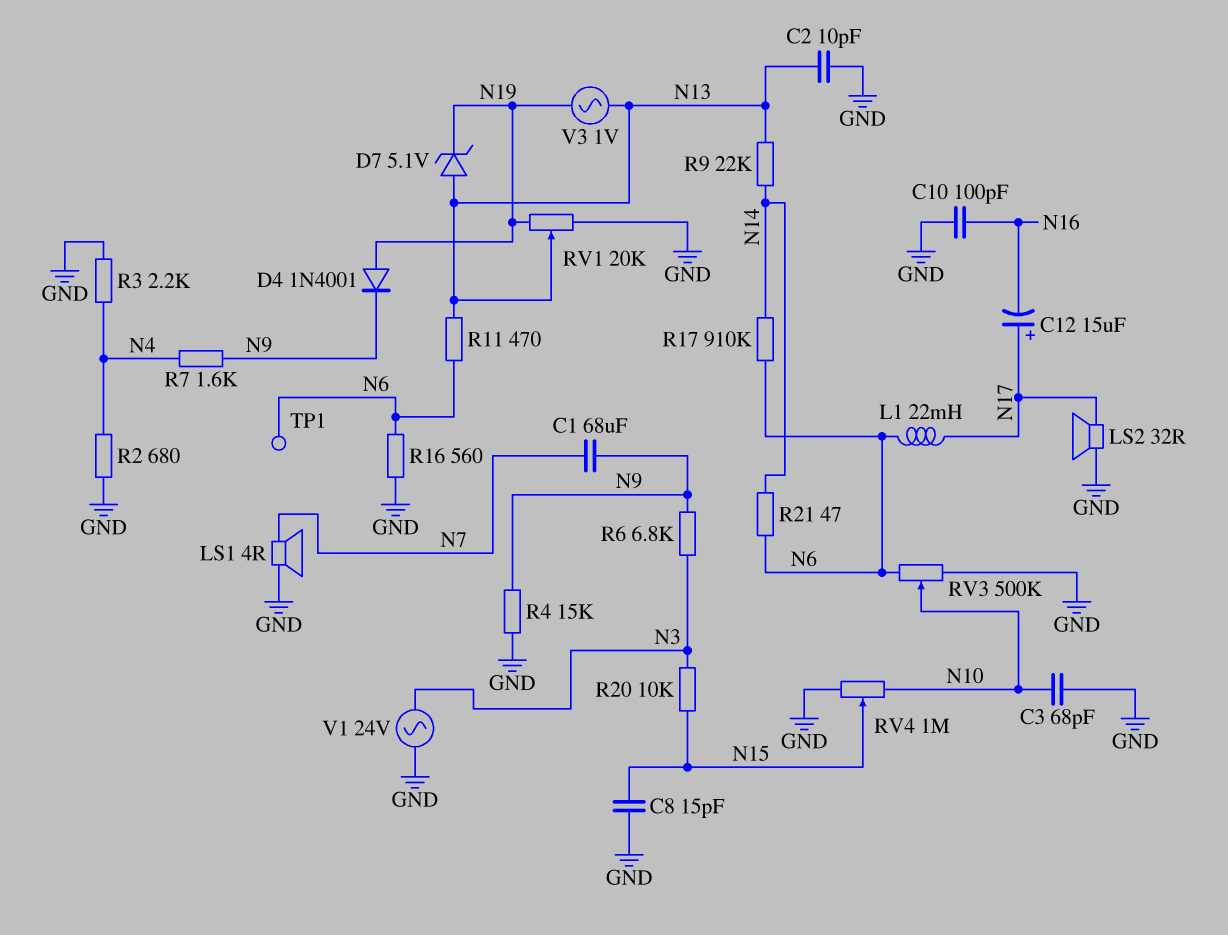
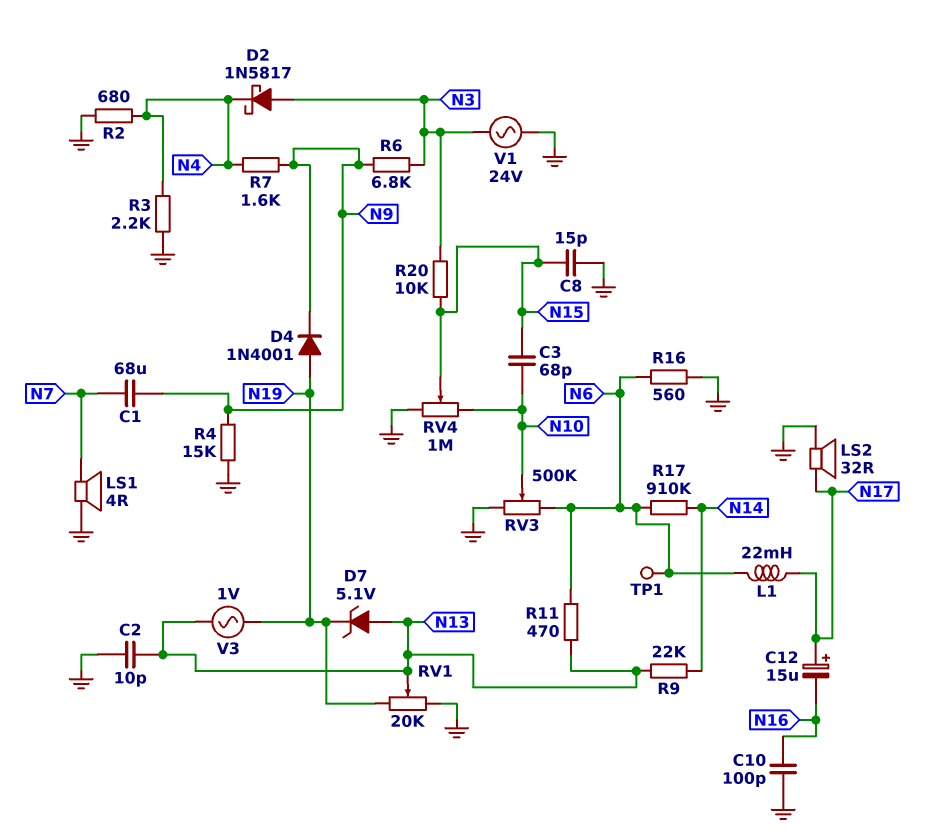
C3: 68pF (GND, N10) -> 68pF (N10, N15)
D2: none -> schottky 1N5817 (A N3, K N4)
R21: 47 (N6, N14) -> none

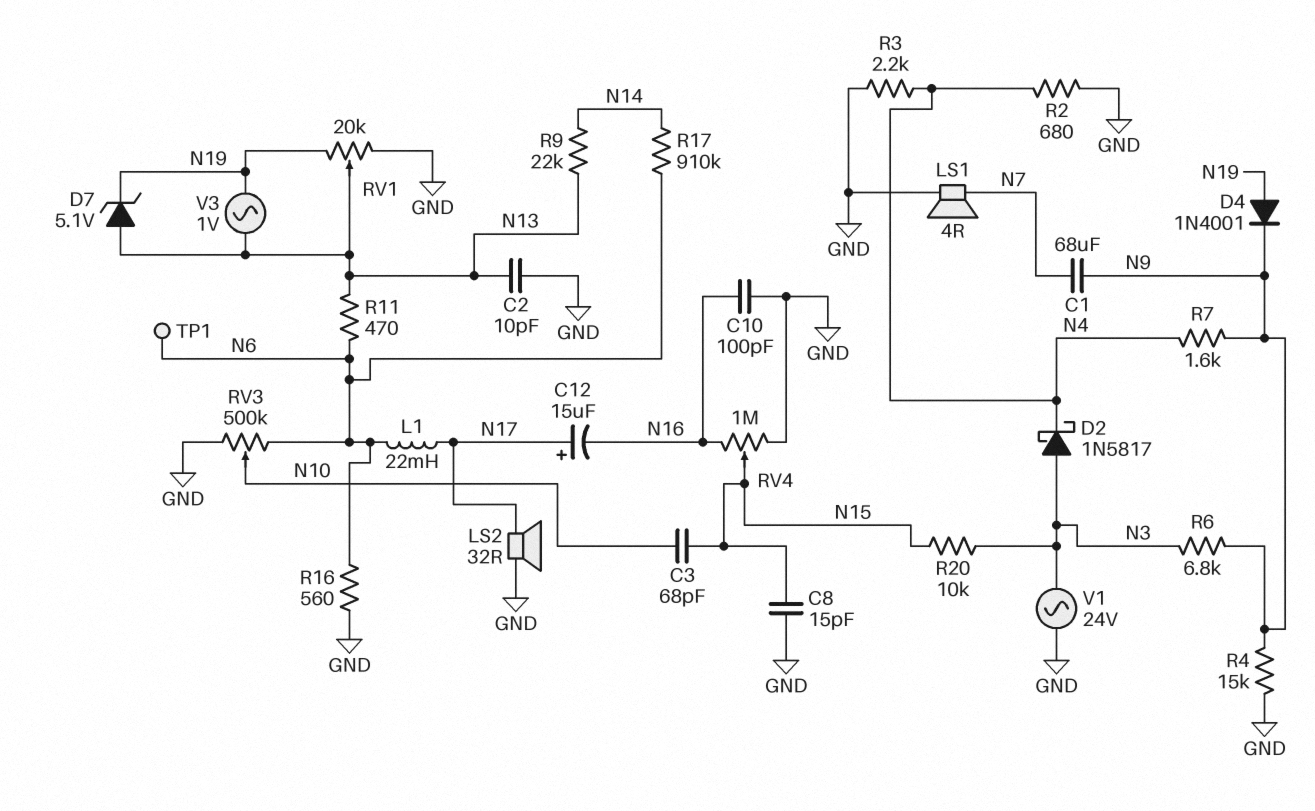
RV4: 1M (GND, N10, wiper N15) -> 1M (GND, N16, wiper N15)

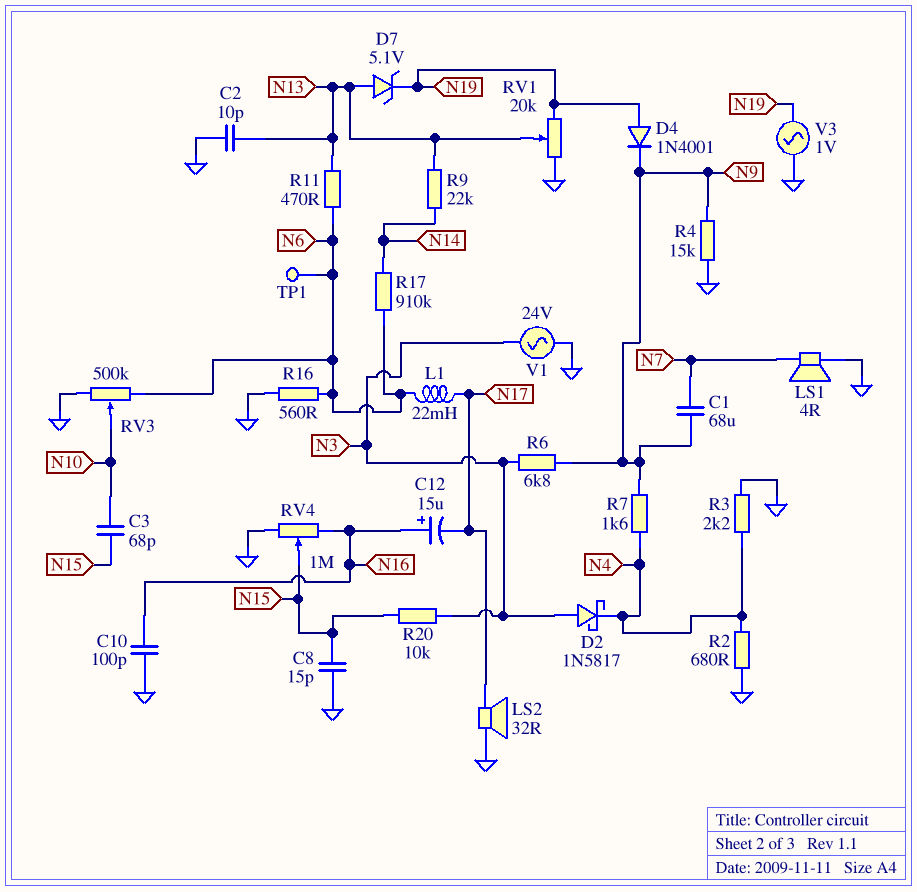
C12: 15uF (plus N17, minus N16) -> 15uF (plus N16, minus N17)
V3: AC 1V (N13, N19) -> AC 1V (GND, N19)

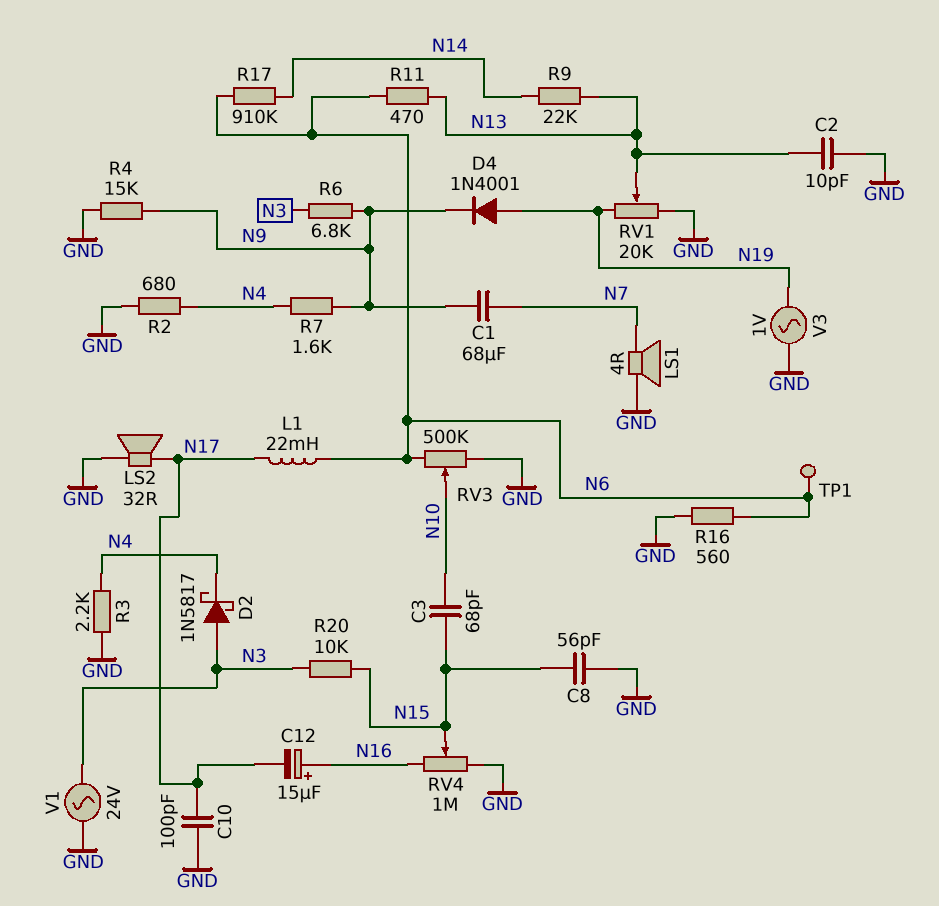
C8: 15pF (GND, N15) -> 56pF (GND, N15)
C10: 100pF (GND, N16) -> 100pF (GND, N17)
D7: zener 5.1V (A N13, K N19) -> none

